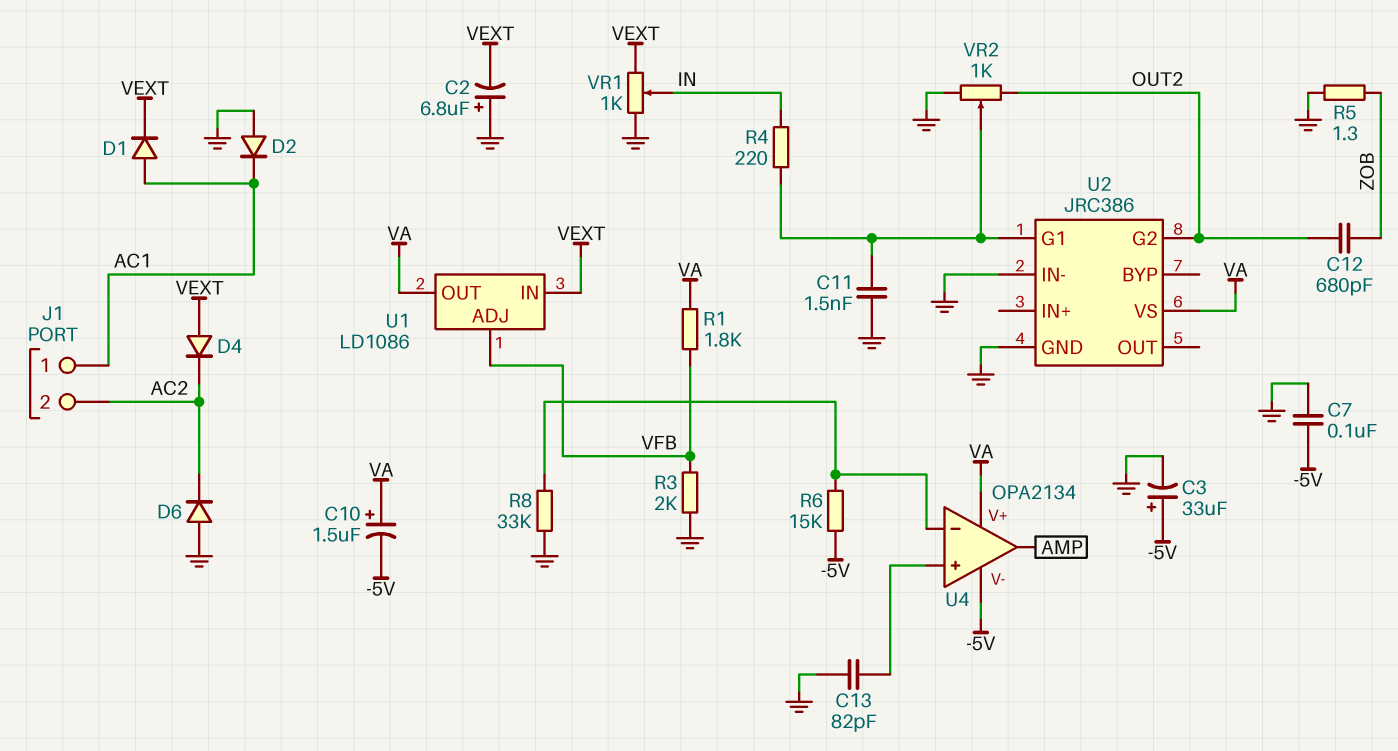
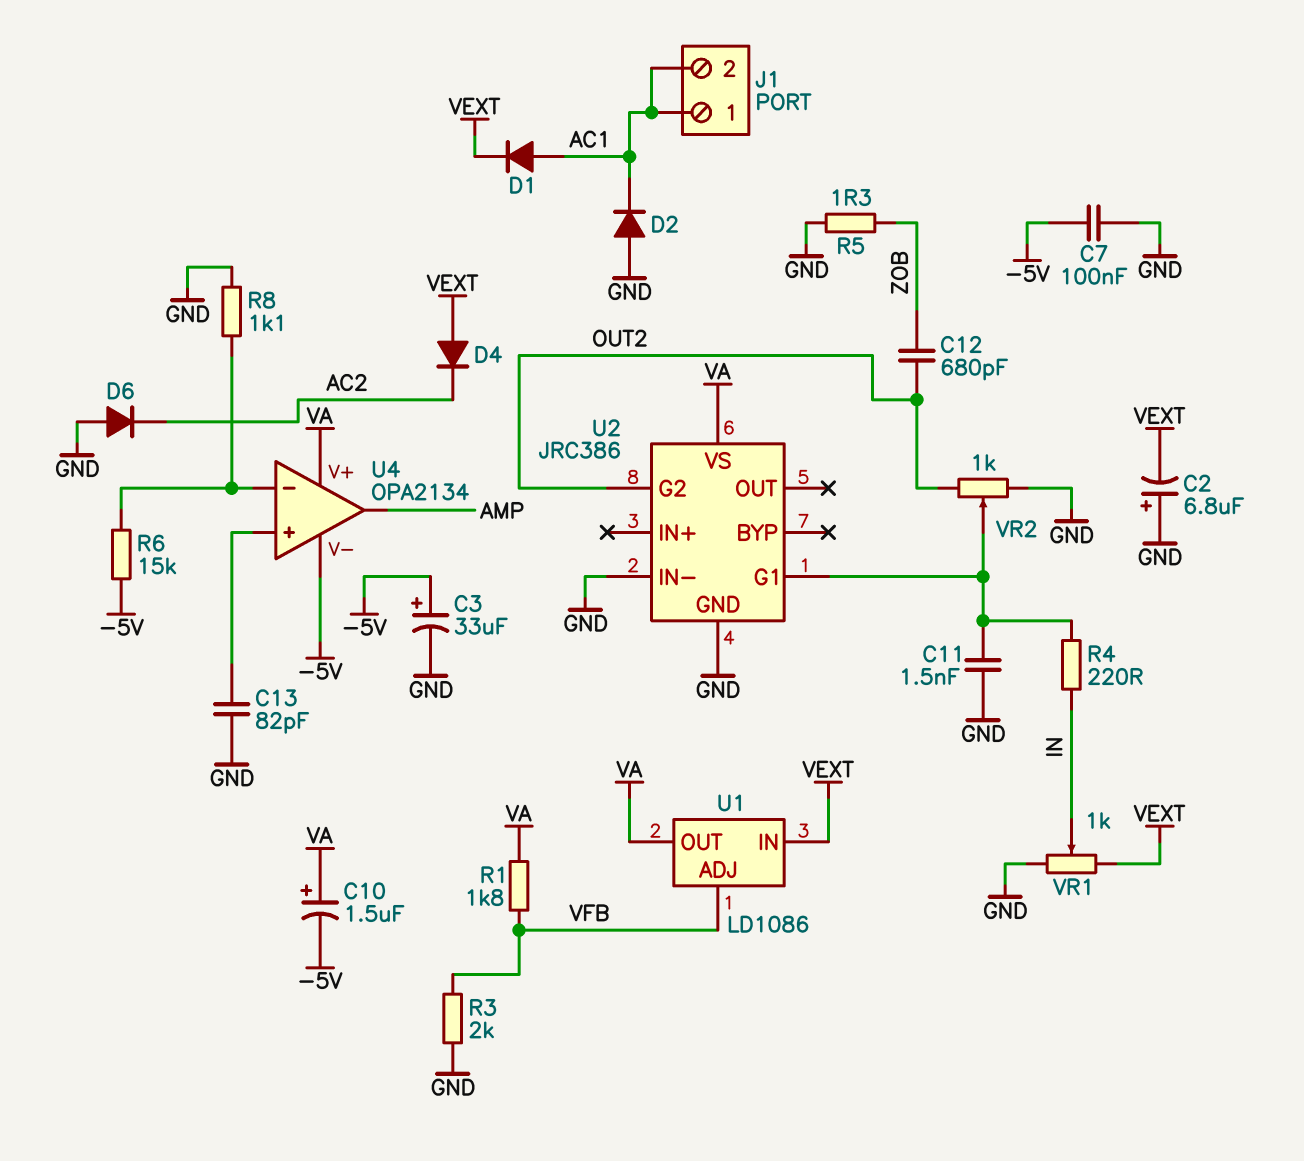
J1 pin 2: AC2 -> AC1
R8: 33k (GND, U4/in-) -> 1.1k (GND, U4/in-)

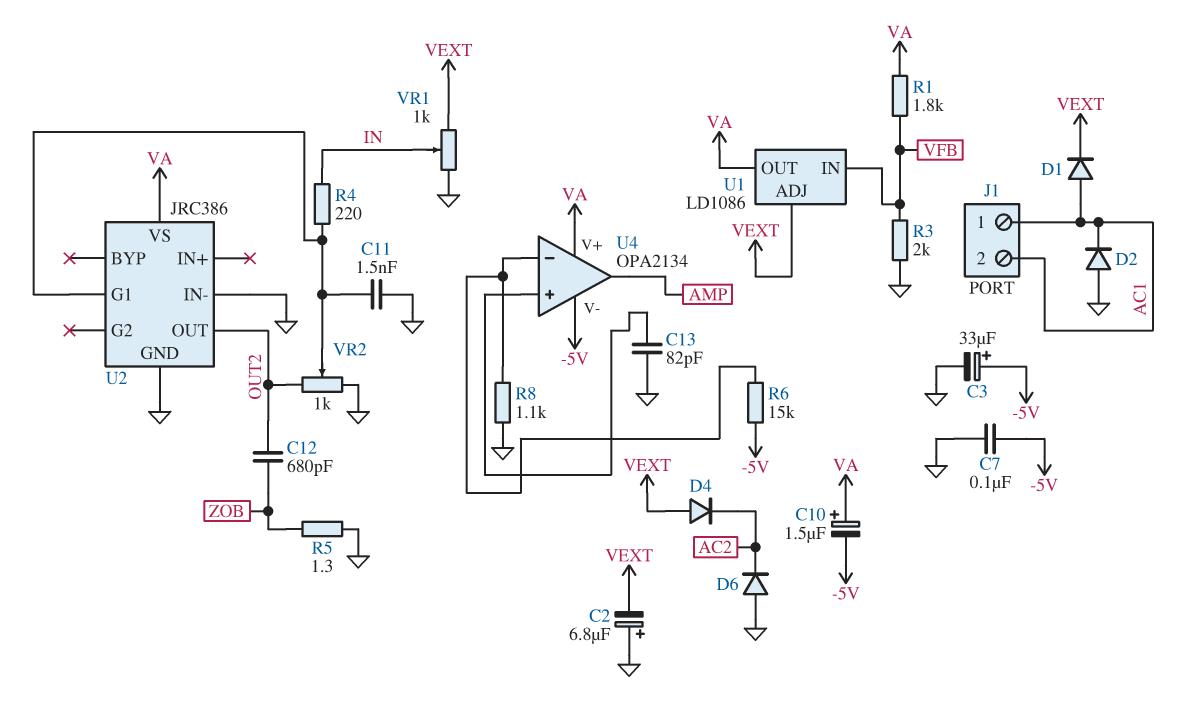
U1 pin ADJ: VFB -> VEXT
U1 pin IN: VEXT -> VFB
U2 pin G2: OUT2 -> none
U2 pin OUT: none -> OUT2

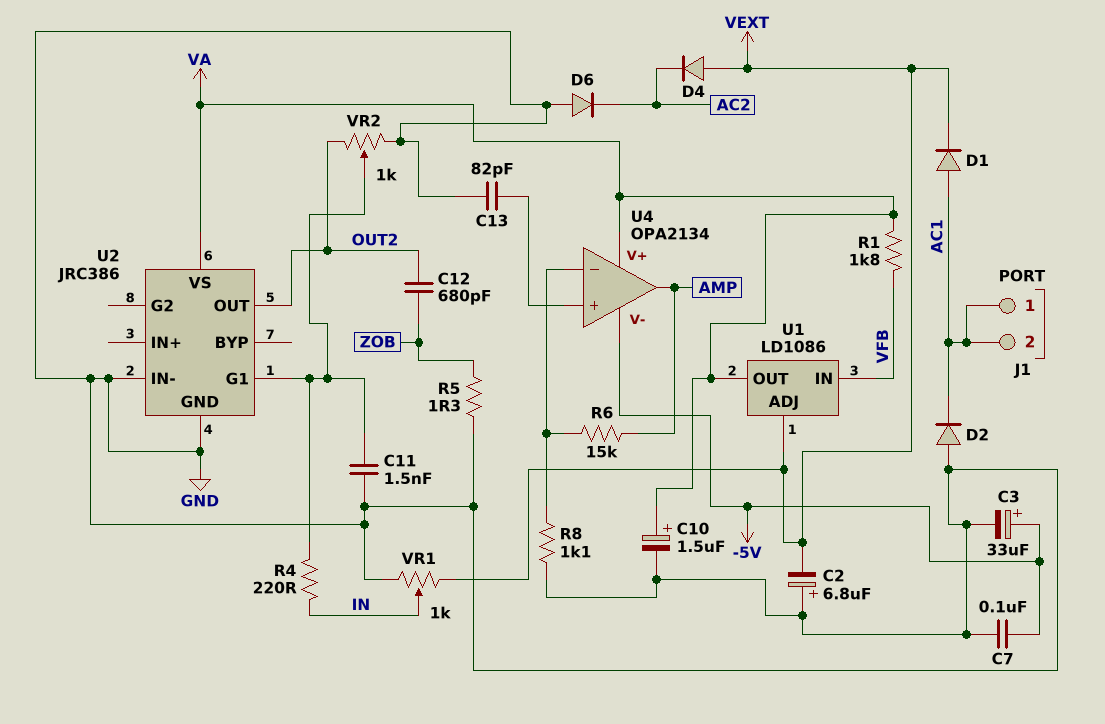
C10: 1.5uF (plus VA, minus -5V) -> 1.5uF (plus VA, minus GND)
R3: 2k (GND, VFB) -> none
R6: 15k (-5V, U4/in-) -> 15k (AMP, U4/in-)

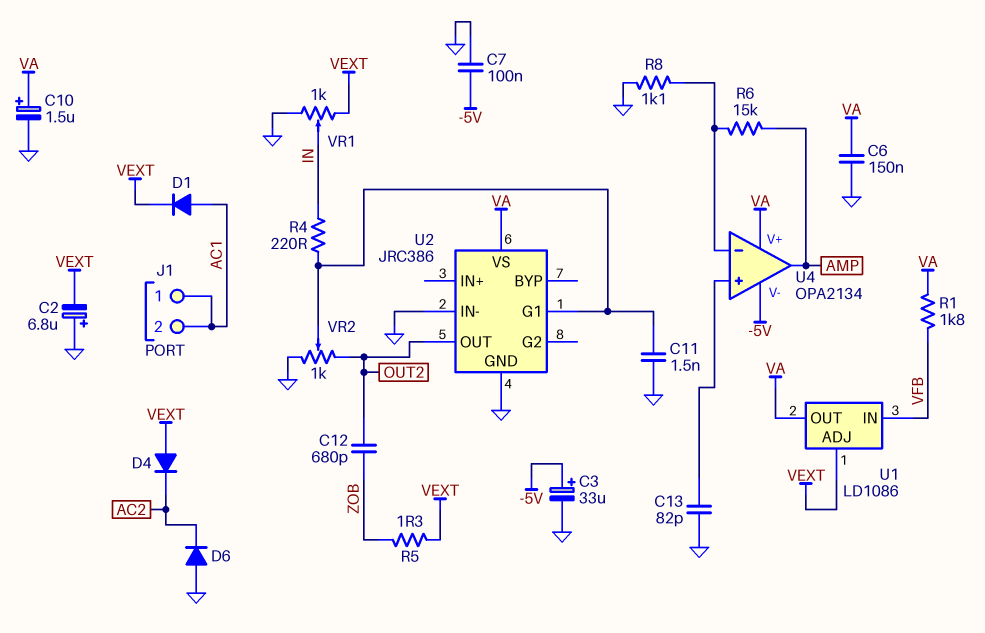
C6: none -> 150nF (GND, VA)
D2: diode (A GND, K AC1) -> none
R5: 1.3 (GND, ZOB) -> 1.3 (VEXT, ZOB)

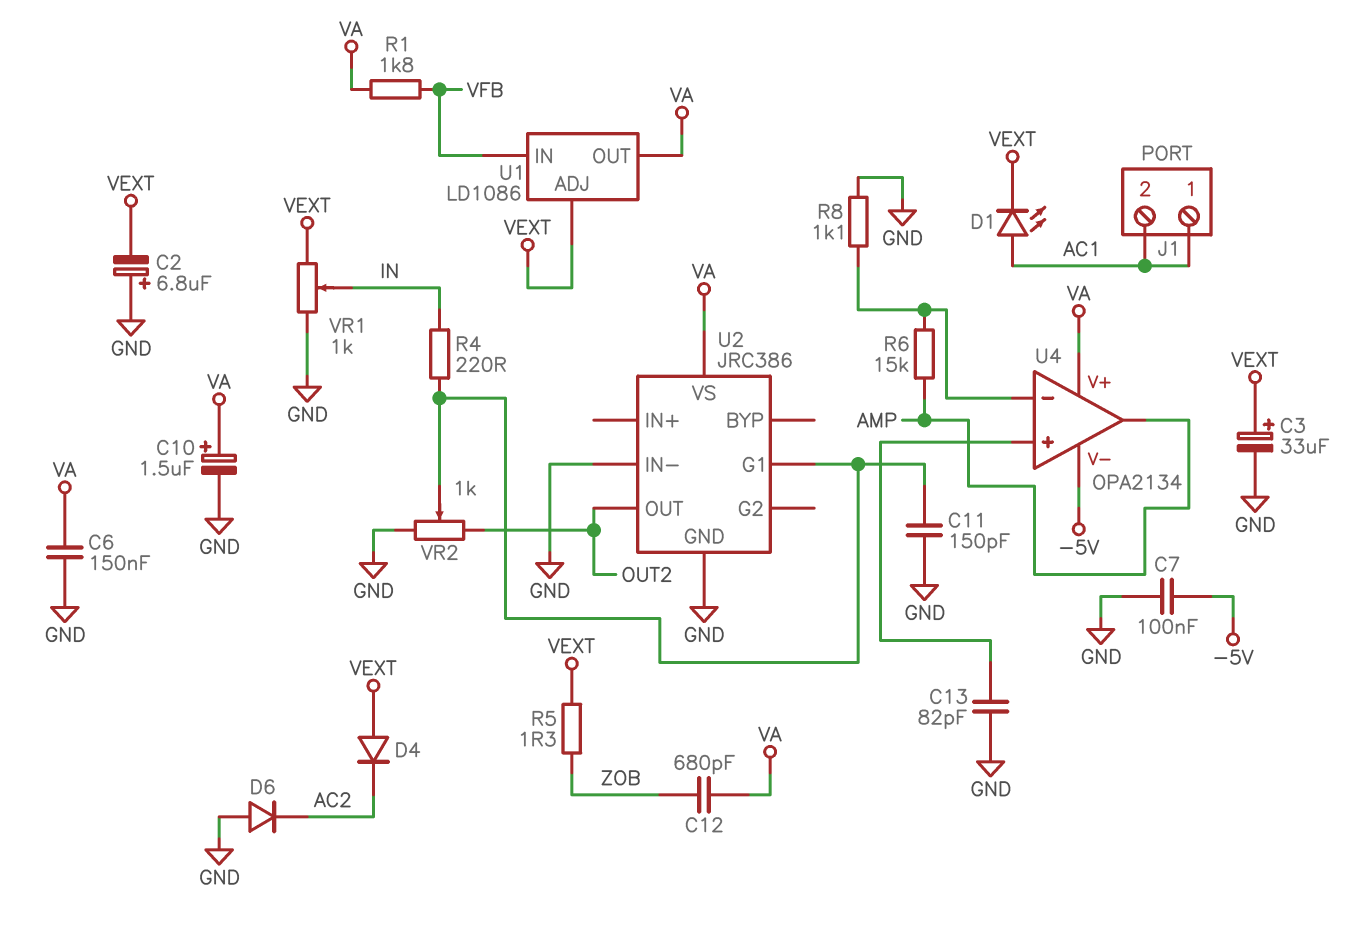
C3: 33uF (plus -5V, minus GND) -> 33uF (plus VEXT, minus GND)
C11: 1.5nF (GND, U2/G1) -> 150pF (GND, U2/G1)
C12: 680pF (OUT2, ZOB) -> 680pF (VA, ZOB)
D1: diode (A AC1, K VEXT) -> LED (A AC1, K VEXT)

